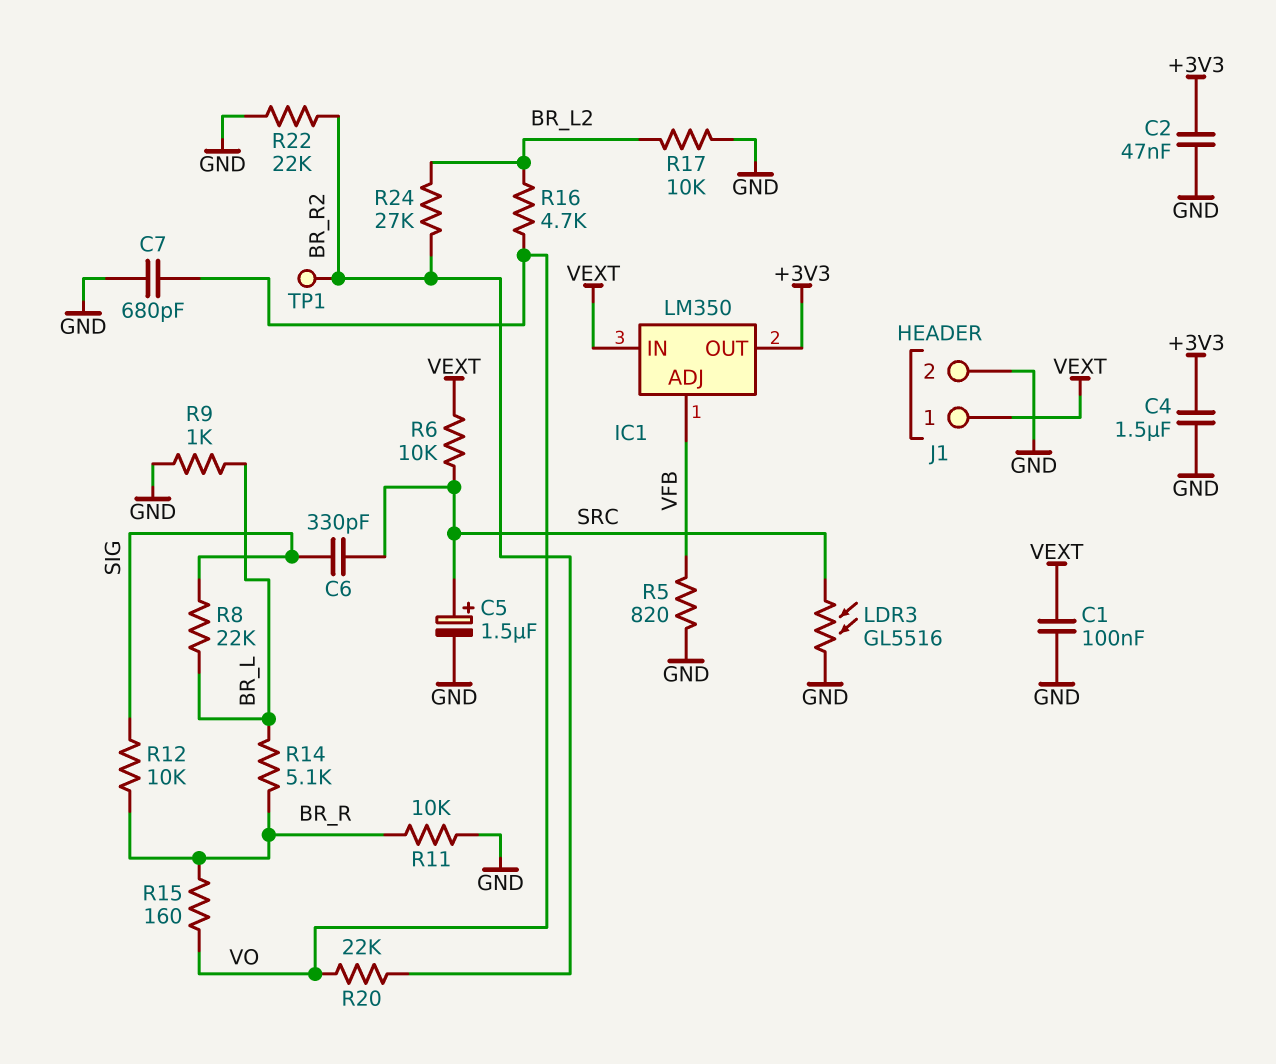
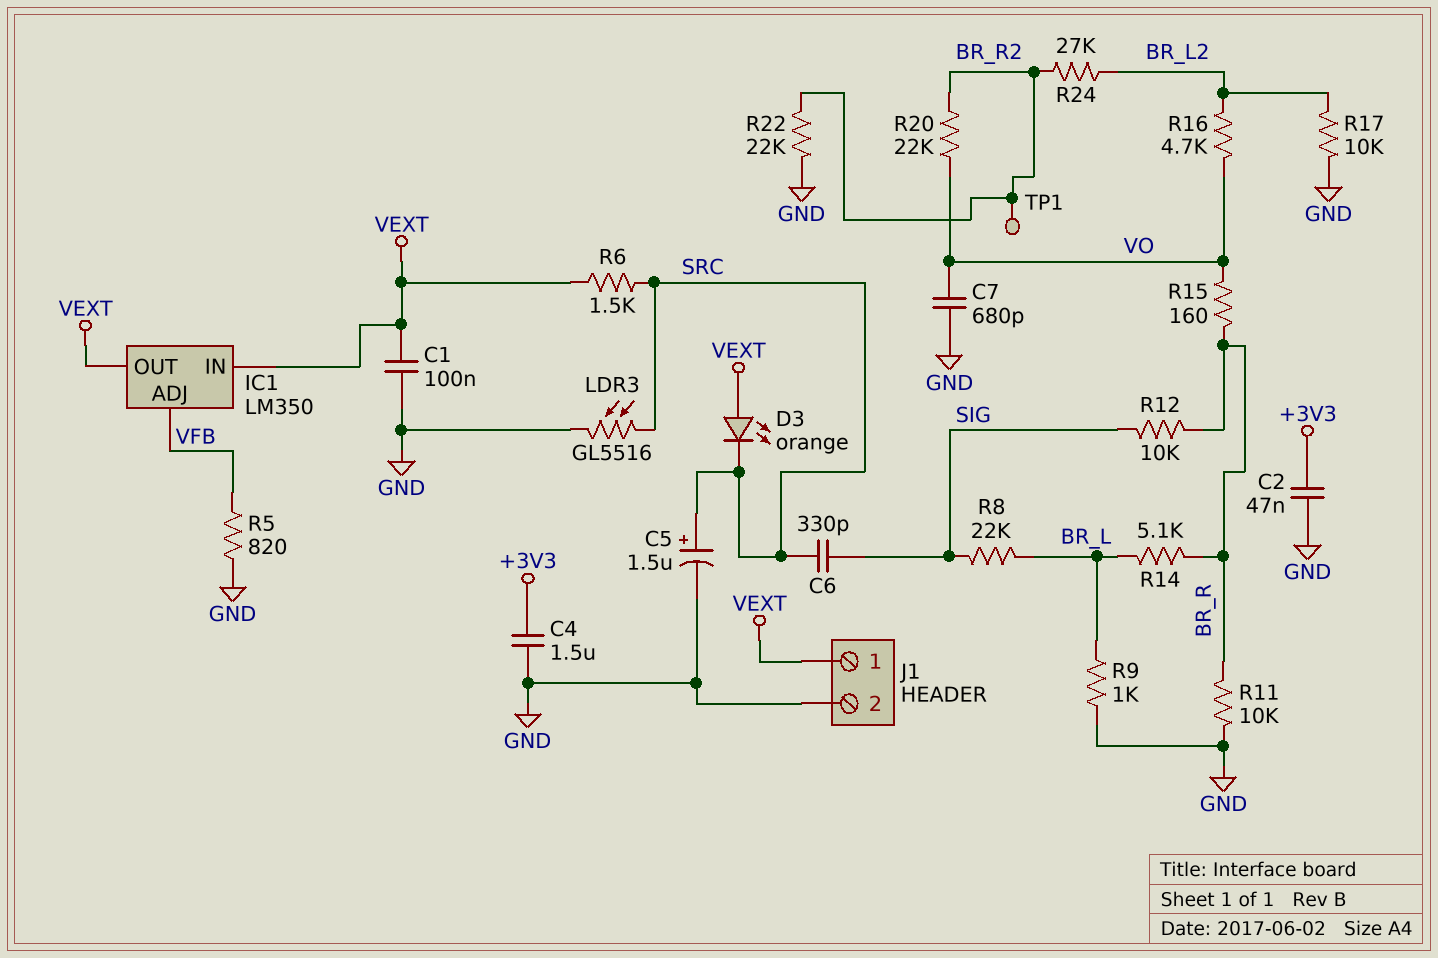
D3: none -> LED orange (A VEXT, K SRC)
IC1 pin OUT: +3V3 -> VEXT
R6: 10k (SRC, VEXT) -> 1.5k (SRC, VEXT)

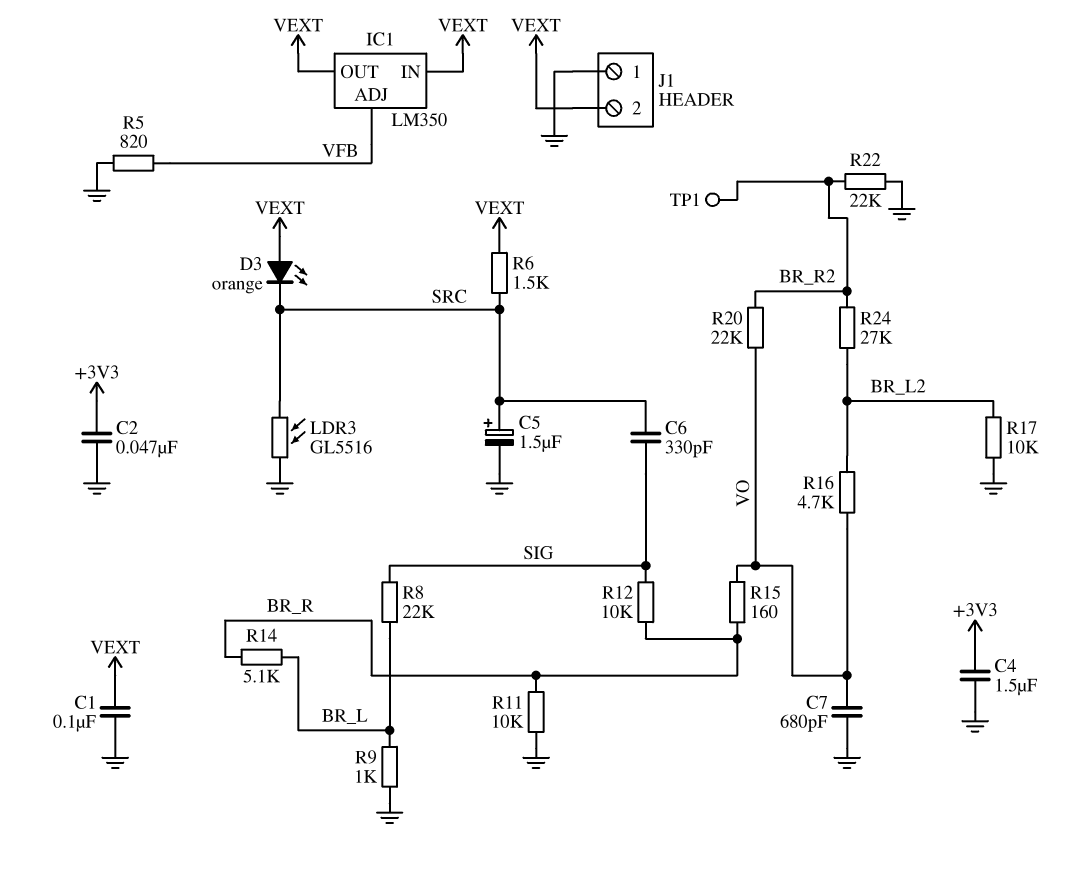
J1 pin 1: VEXT -> GND
J1 pin 2: GND -> VEXT

